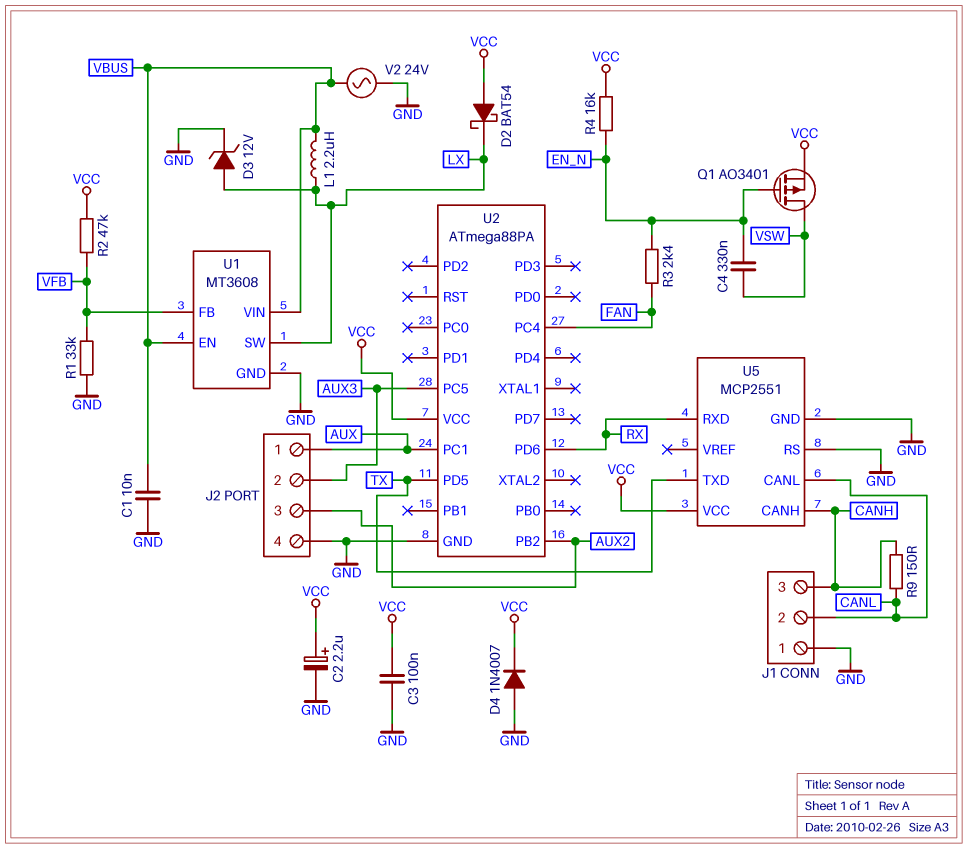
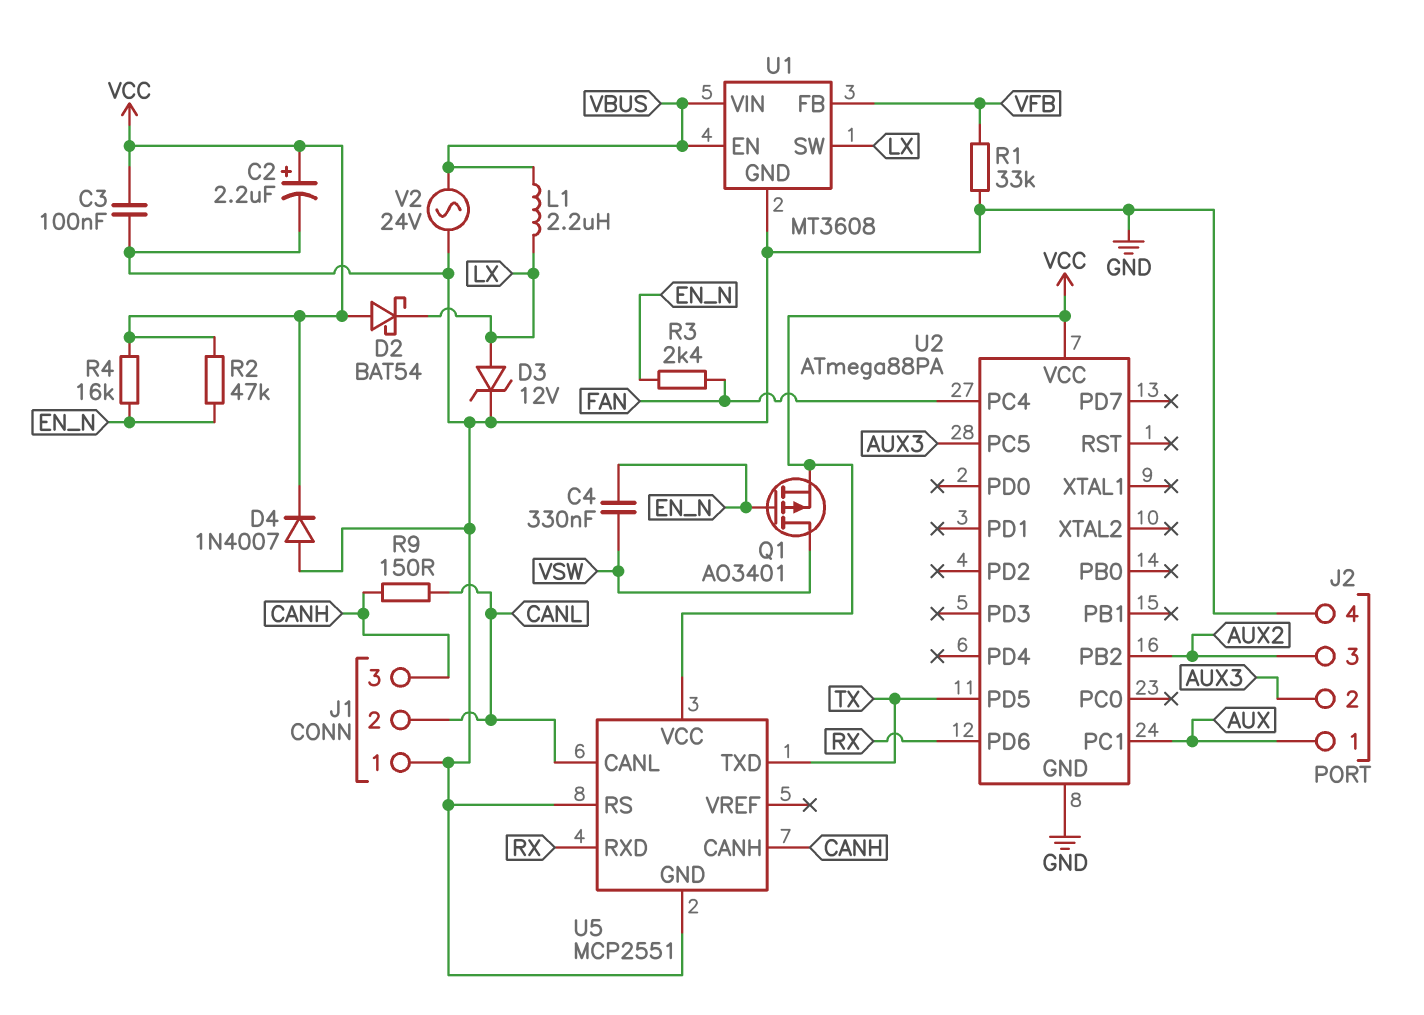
C1: 10nF (GND, VBUS) -> none
R2: 47k (VCC, VFB) -> 47k (EN_N, VCC)

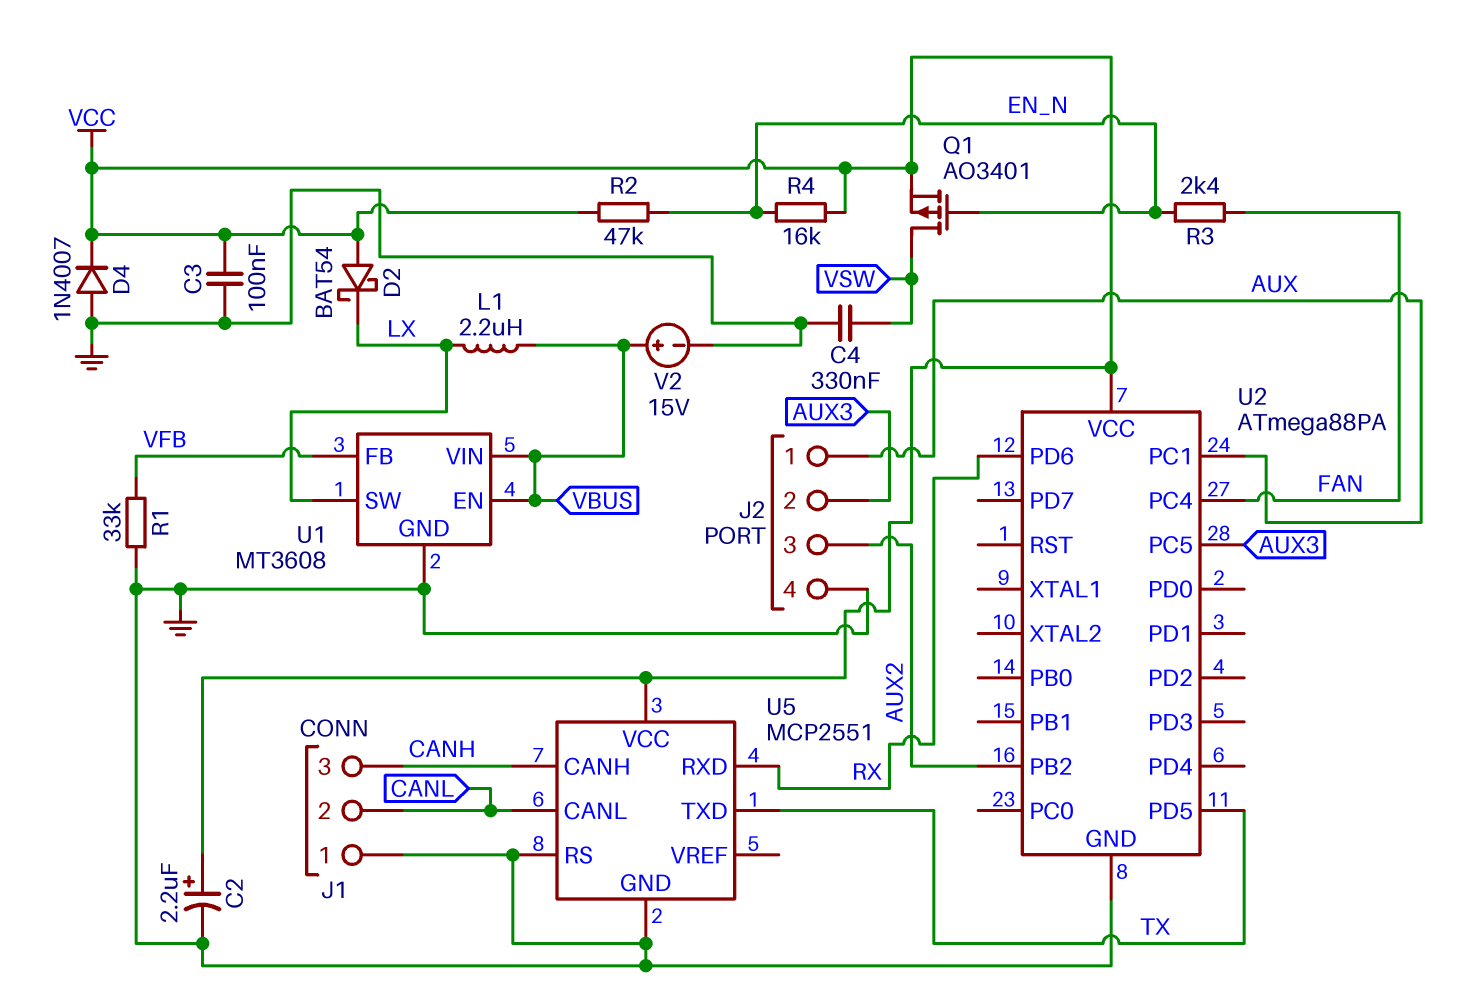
C4: 330nF (EN_N, VSW) -> 330nF (GND, VSW)
D3: zener 12V (A LX, K GND) -> none
R9: 150 (CANH, CANL) -> none
V2: AC 24V (GND, VBUS) -> 15V (plus VBUS, minus GND)

